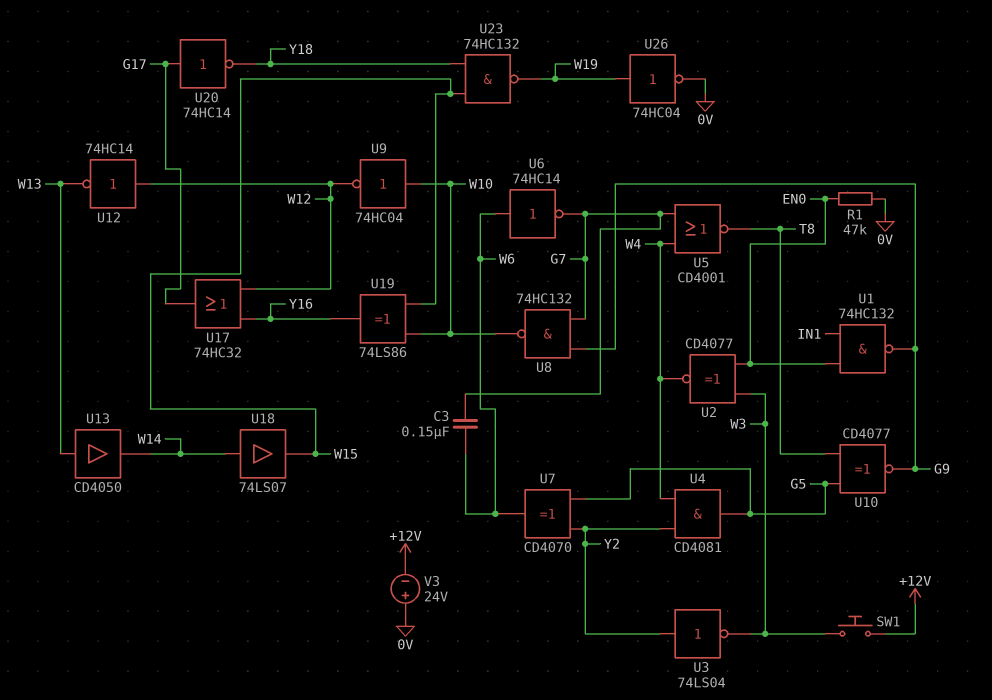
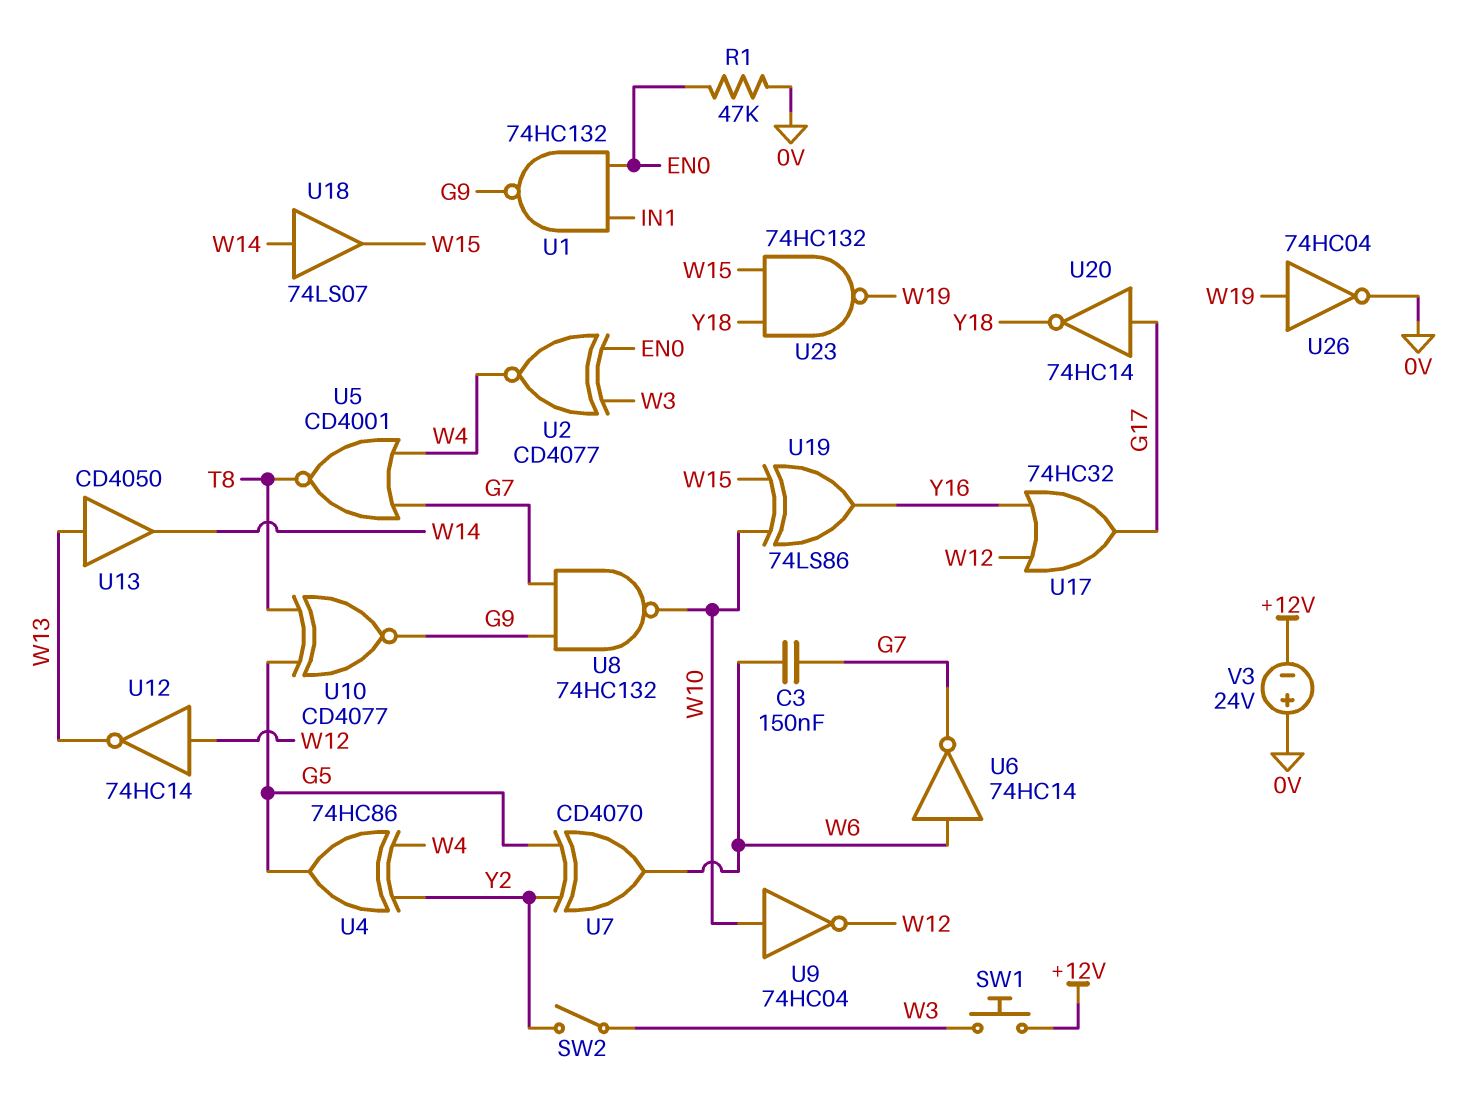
SW2: none -> switch (W3, Y2)
U3: NOT 74LS04 (in Y2, out W3) -> none
U4: AND CD4081 (in W4, in Y2, out G5) -> XOR 74HC86 (in W4, in Y2, out G5)

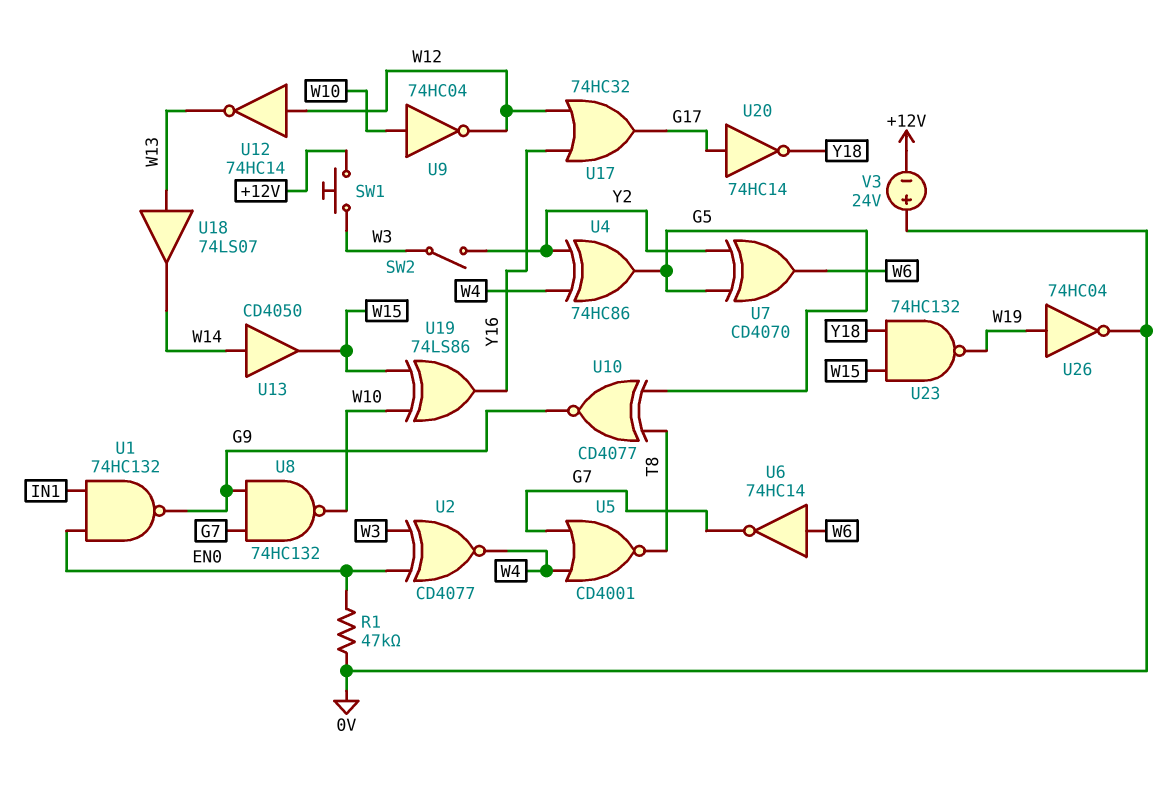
C3: 150nF (G7, W6) -> none
U13: buffer CD4050 (in W13, out W14) -> buffer CD4050 (in W14, out W15)
U18: buffer 74LS07 (in W14, out W15) -> buffer 74LS07 (in W13, out W14)

